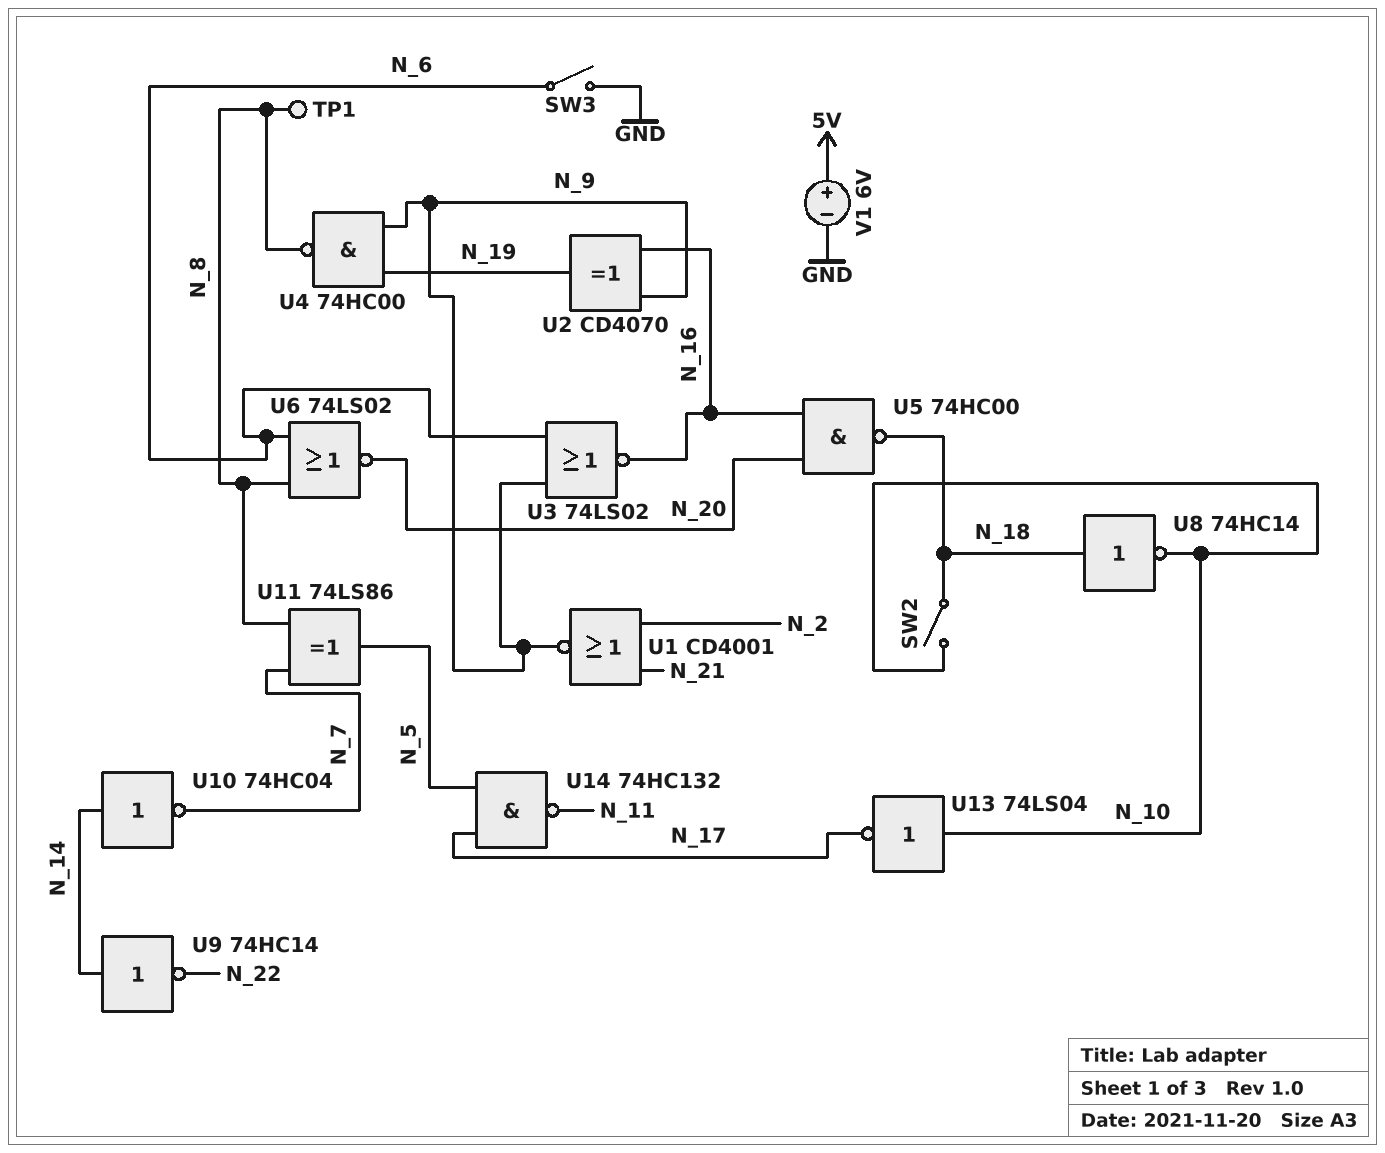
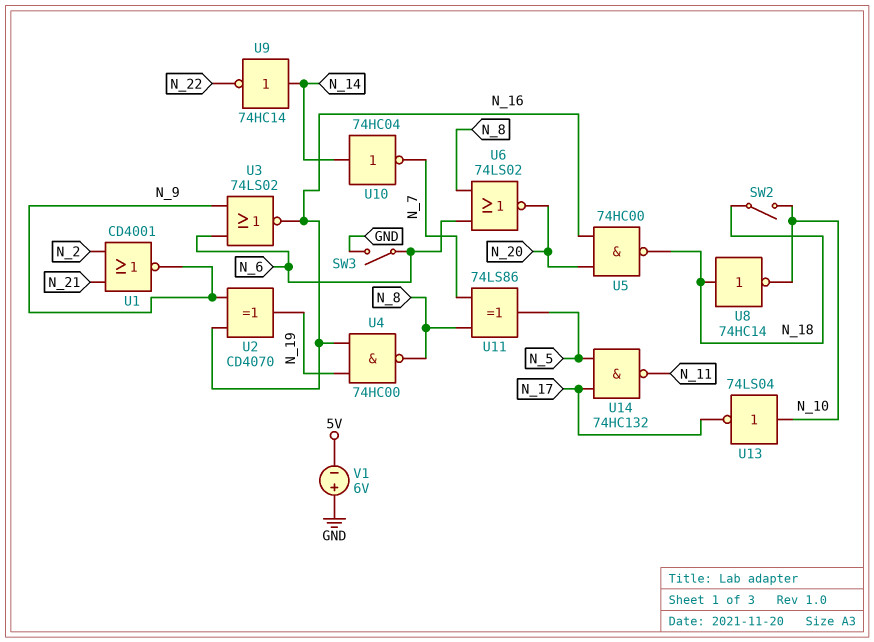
TP1: test point (N_8) -> none
U4: NAND 74HC00 (in N_9, in N_19, out N_8) -> NAND 74HC00 (in N_16, in N_19, out N_8)
V1: 6V (plus 5V, minus GND) -> 6V (plus GND, minus 5V)

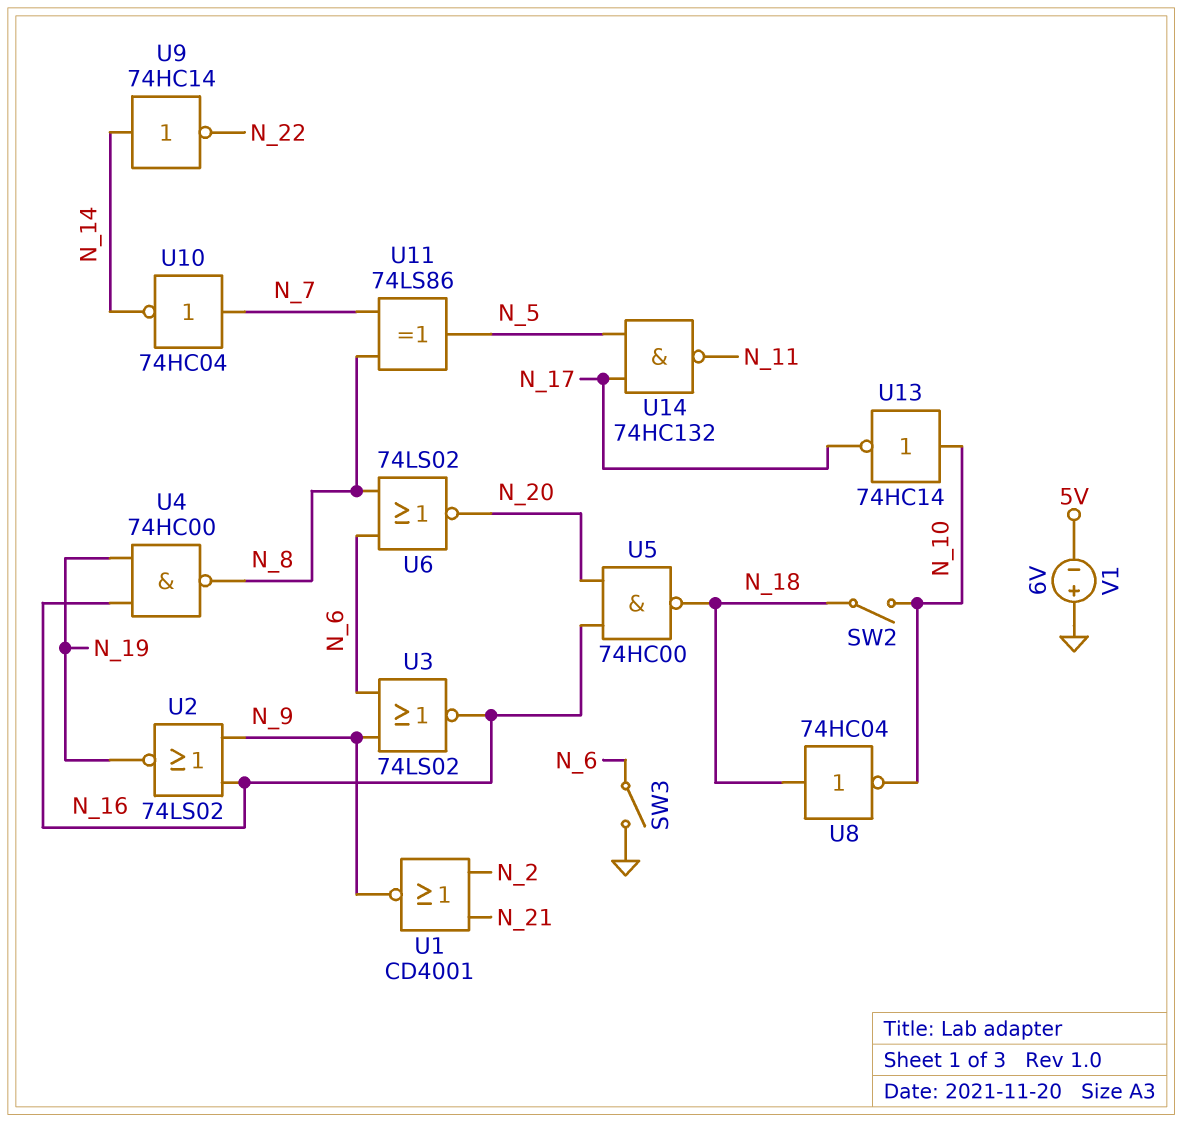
U2: XOR CD4070 (in N_9, in N_16, out N_19) -> NOR 74LS02 (in N_9, in N_16, out N_19)
U8: NOT 74HC14 (in N_18, out N_10) -> NOT 74HC04 (in N_18, out N_10)
U10: NOT 74HC04 (in N_14, out N_7) -> NOT 74HC04 (in N_7, out N_14)
U13: NOT 74LS04 (in N_10, out N_17) -> NOT 74HC14 (in N_10, out N_17)

